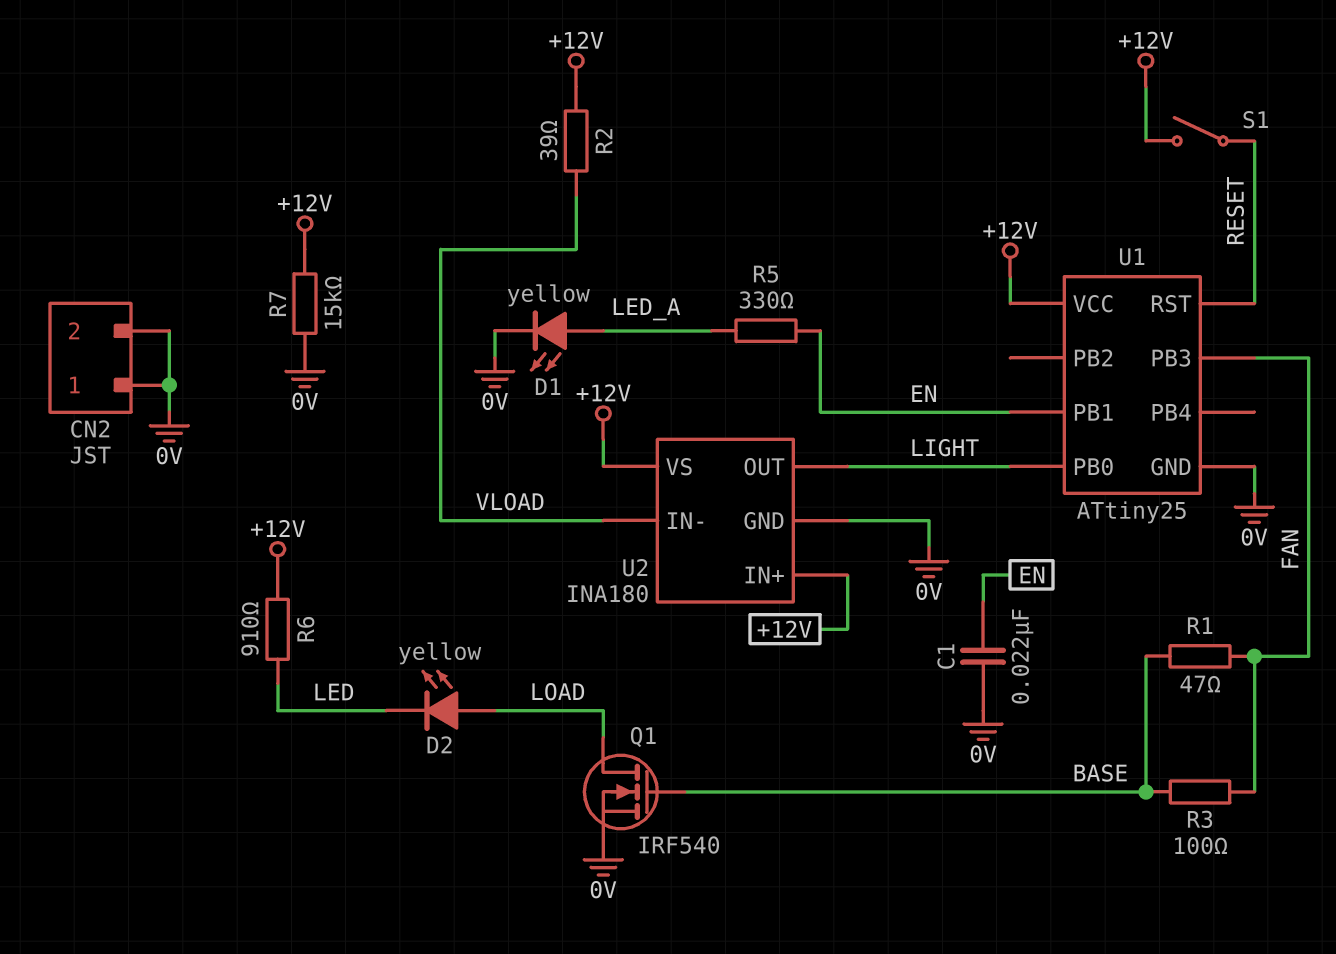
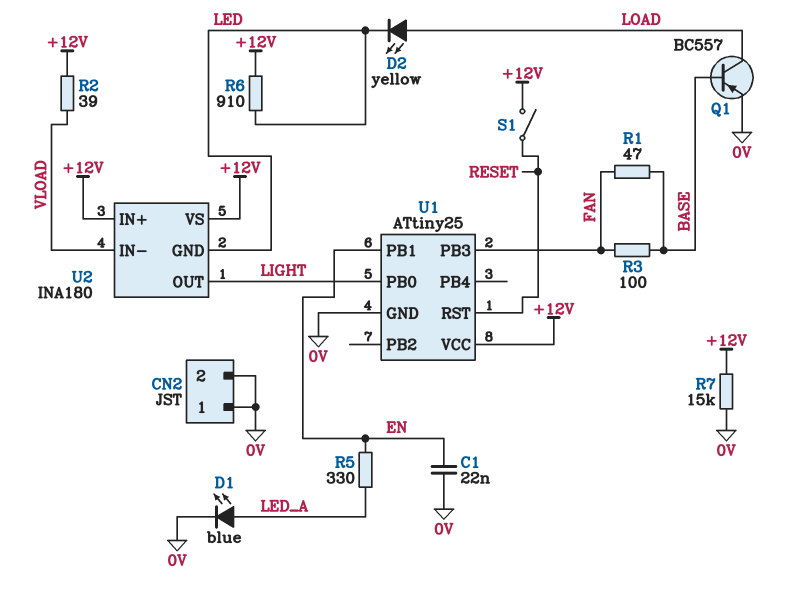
D1: LED yellow (A LED_A, K 0V) -> LED blue (A LED_A, K 0V)
Q1: NMOS IRF540 (G BASE, D LOAD, S 0V) -> PNP BC557 (B BASE, C LOAD, E 0V)
U2 pin GND: 0V -> LED

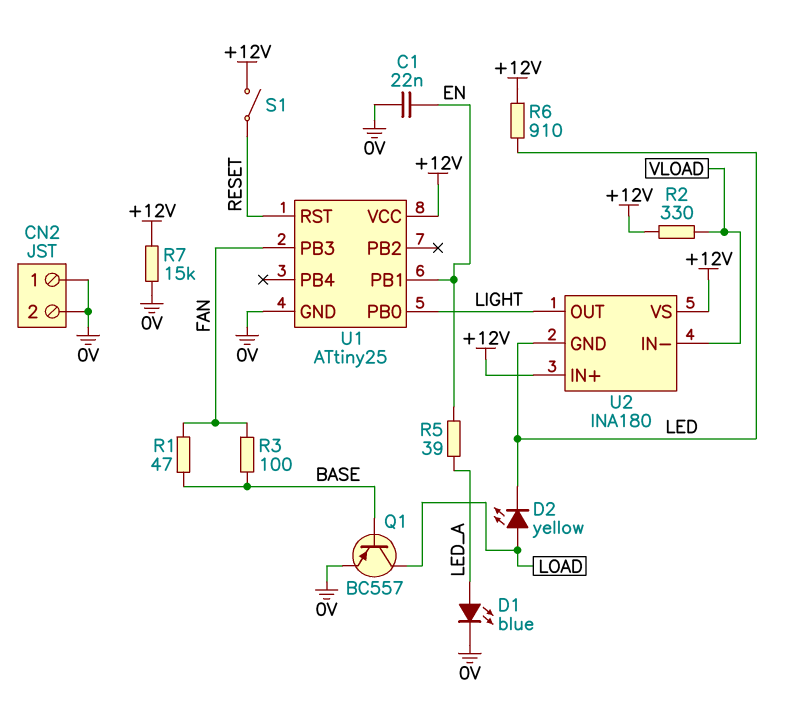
R2: 39 (+12V, VLOAD) -> 330 (+12V, VLOAD)
R5: 330 (EN, LED_A) -> 39 (EN, LED_A)

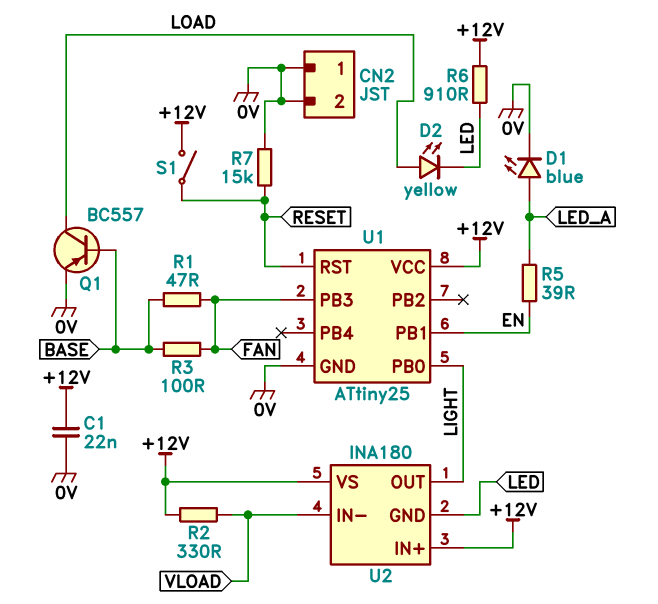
C1: 22nF (0V, EN) -> 22nF (+12V, 0V)
R7: 15k (+12V, 0V) -> 15k (0V, RESET)

